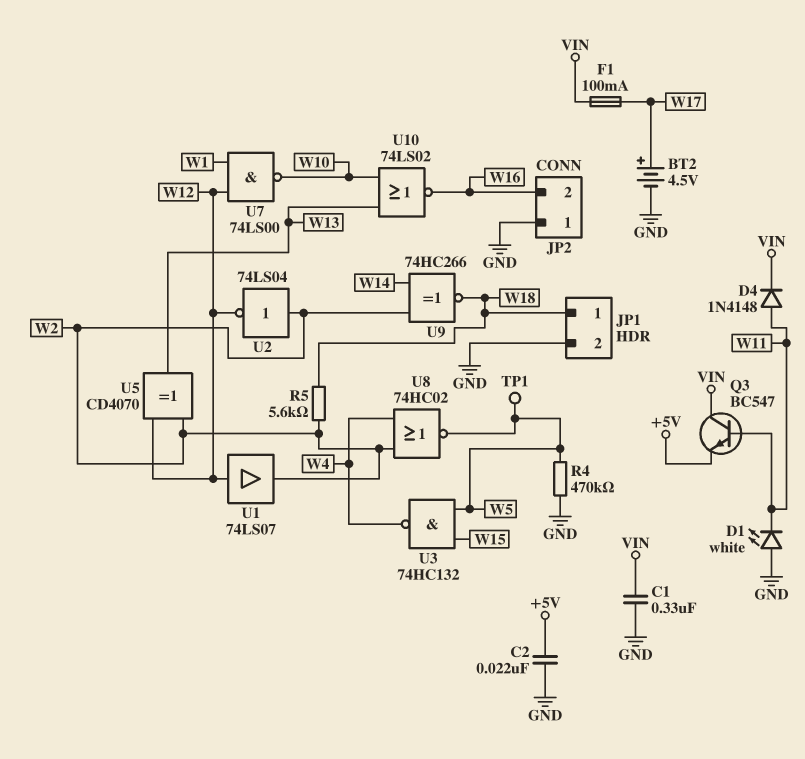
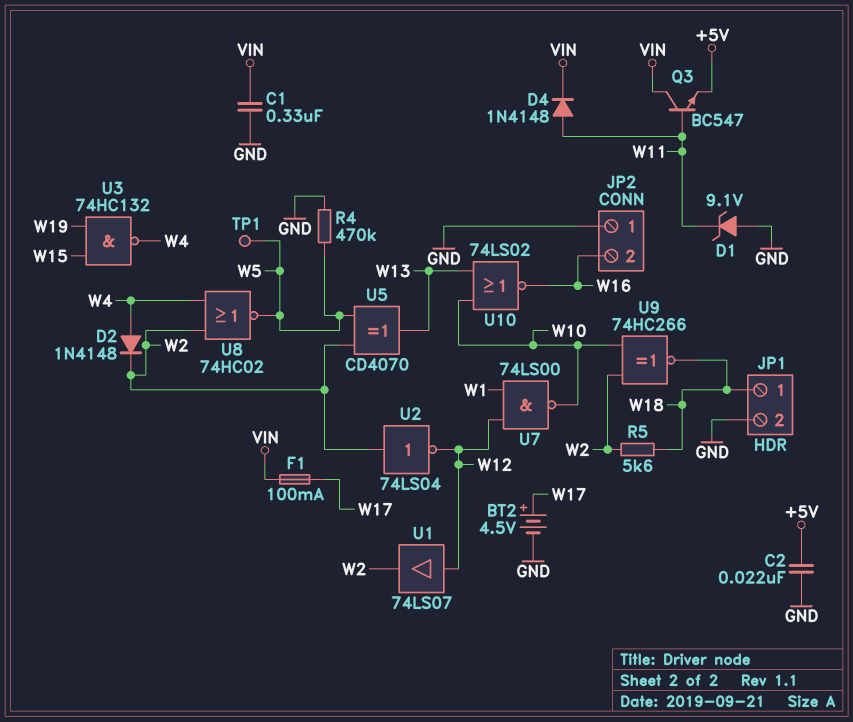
D1: LED white (A GND, K W11) -> zener 9.1V (A GND, K W11)
D2: none -> diode 1N4148 (A W4, K W2)
U3: NAND 74HC132 (in W5, in W15, out W4) -> NAND 74HC132 (in W15, in W19, out W4)
U5: XOR CD4070 (in W2, in W12, out W13) -> XOR CD4070 (in W2, in W5, out W13)
U9: XNOR 74HC266 (in W2, in W14, out W18) -> XNOR 74HC266 (in W2, in W10, out W18)

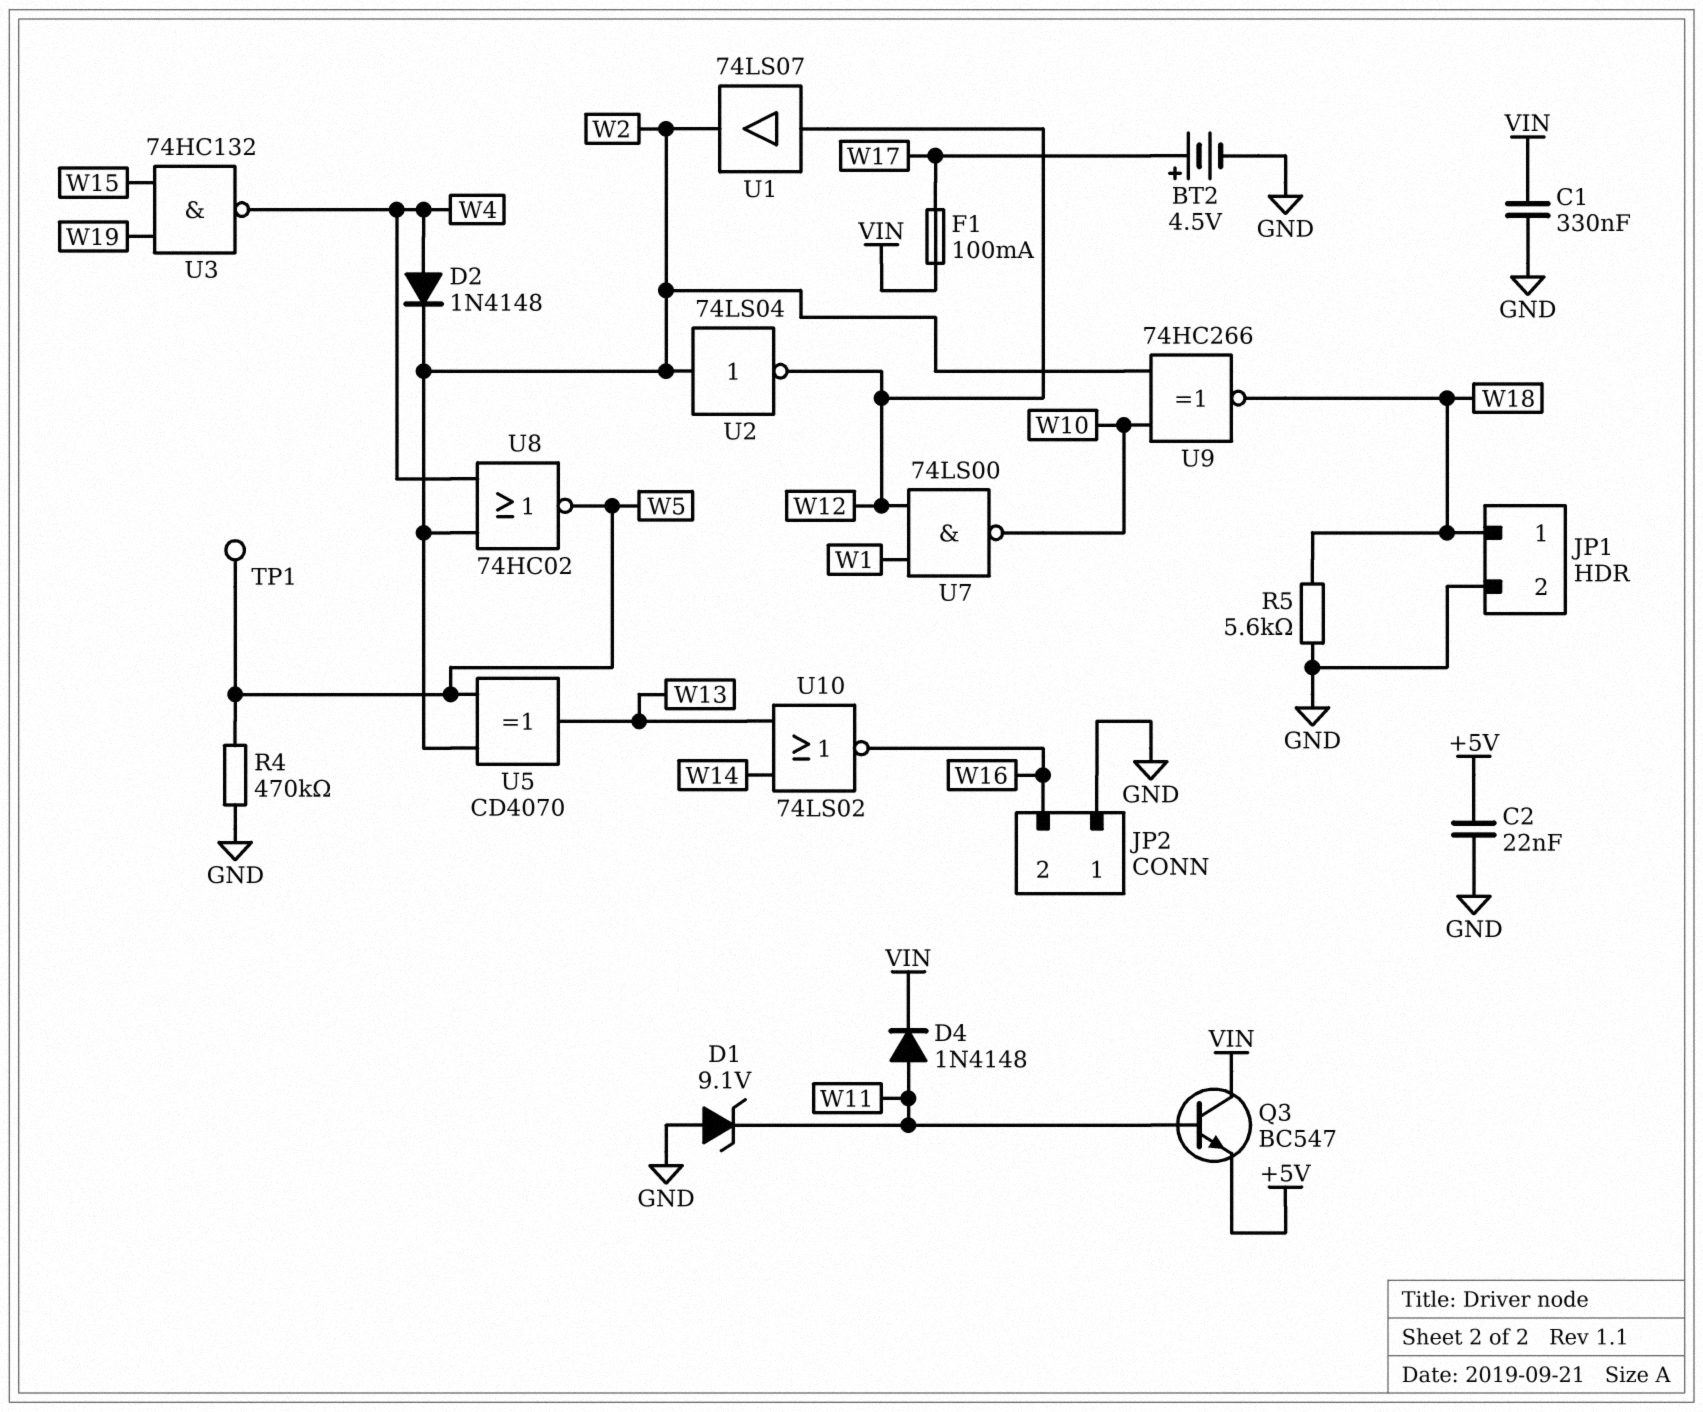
R5: 5.6k (W2, W18) -> 5.6k (GND, W18)
U10: NOR 74LS02 (in W10, in W13, out W16) -> NOR 74LS02 (in W13, in W14, out W16)

